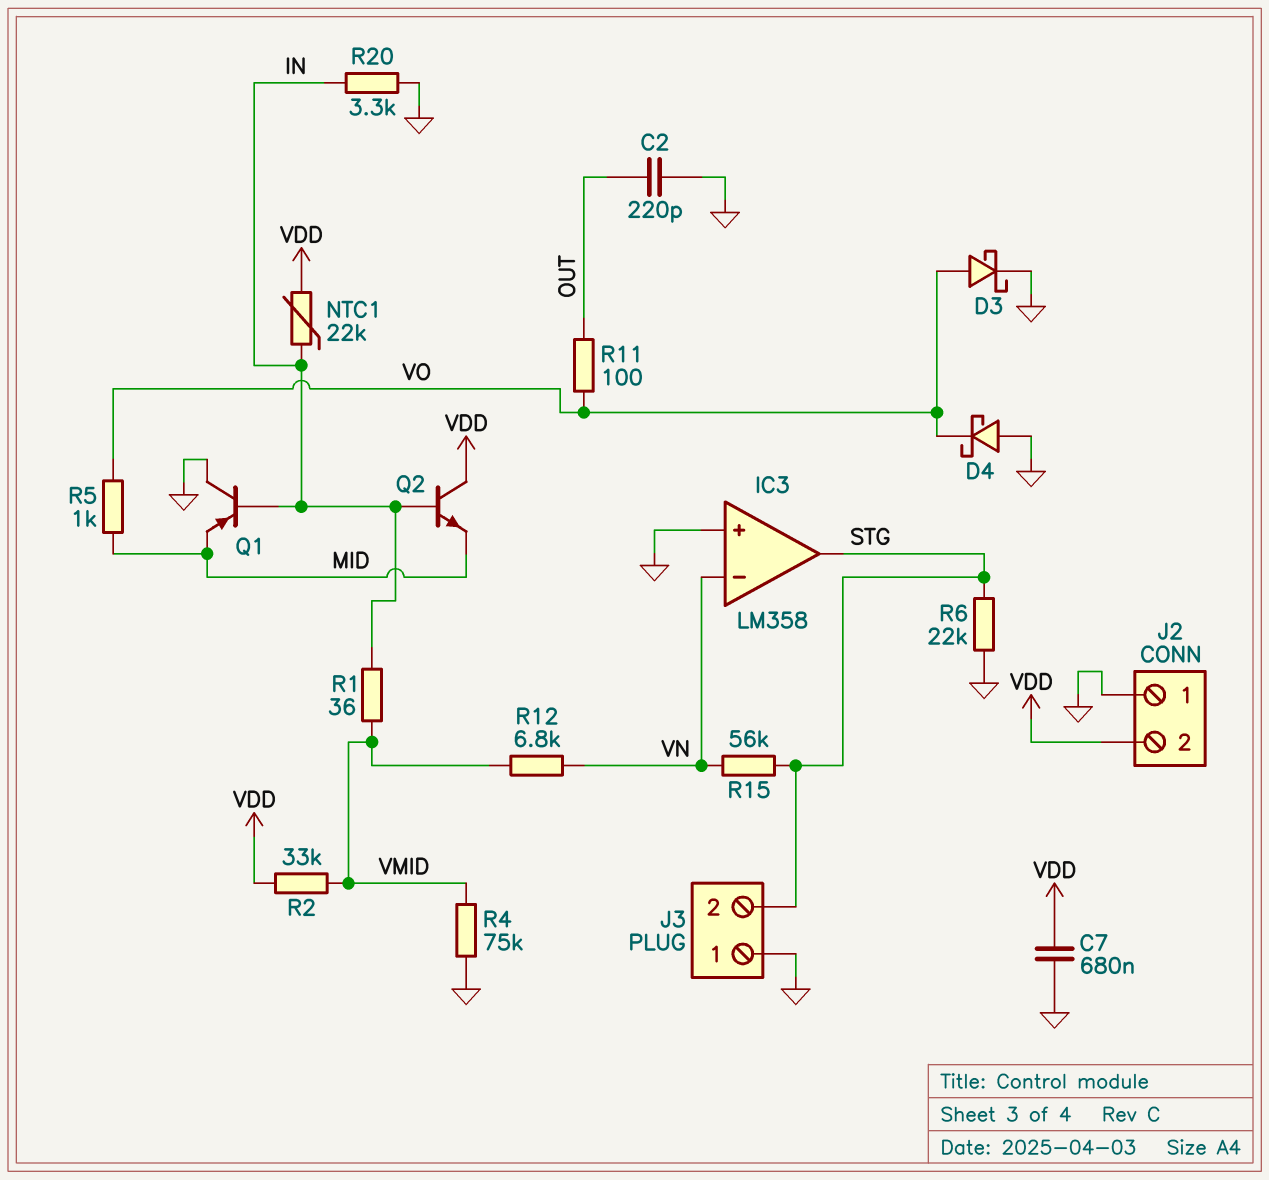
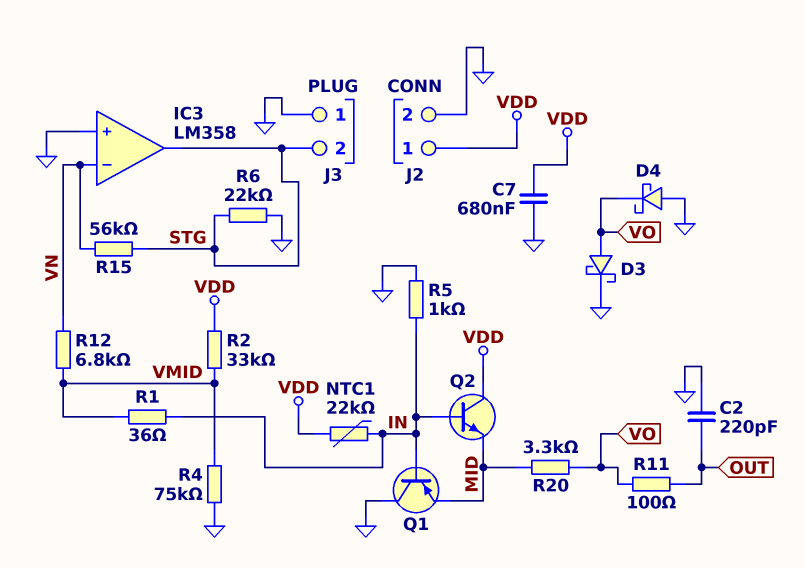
J2 pin 1: GND -> VDD
J2 pin 2: VDD -> GND
R5: 1k (MID, VO) -> 1k (GND, IN)
R20: 3.3k (GND, IN) -> 3.3k (MID, VO)

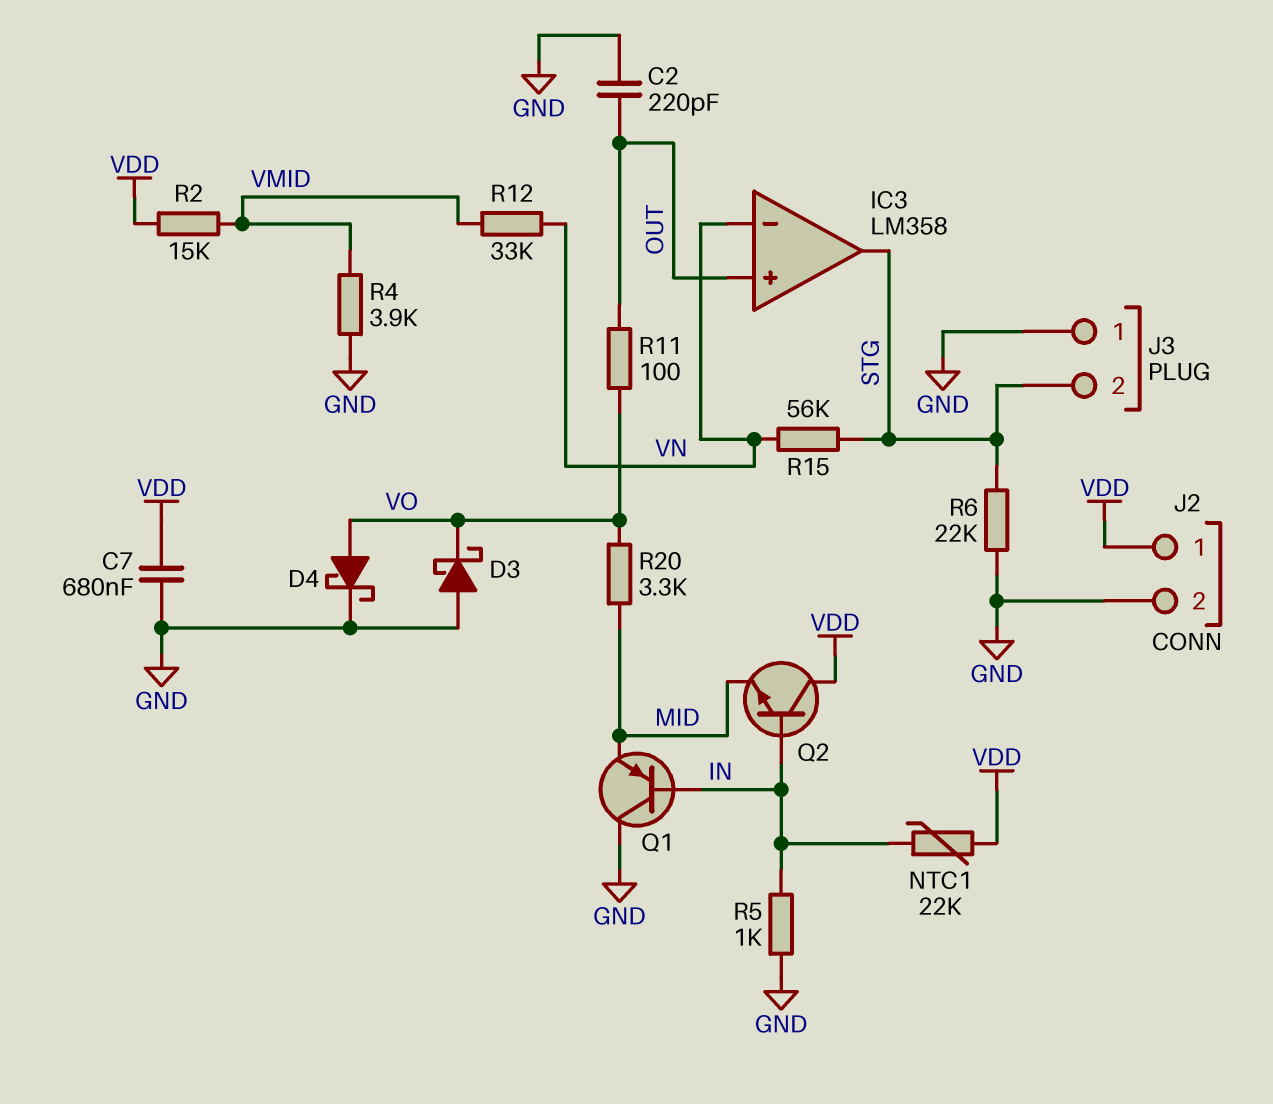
D3: schottky (A VO, K GND) -> schottky (A GND, K VO)
D4: schottky (A GND, K VO) -> schottky (A VO, K GND)
IC3 pin in+: GND -> OUT
R1: 36 (IN, VMID) -> none
R2: 33k (VDD, VMID) -> 15k (VDD, VMID)
R4: 75k (GND, VMID) -> 3.9k (GND, VMID)
R12: 6.8k (VMID, VN) -> 33k (VMID, VN)

